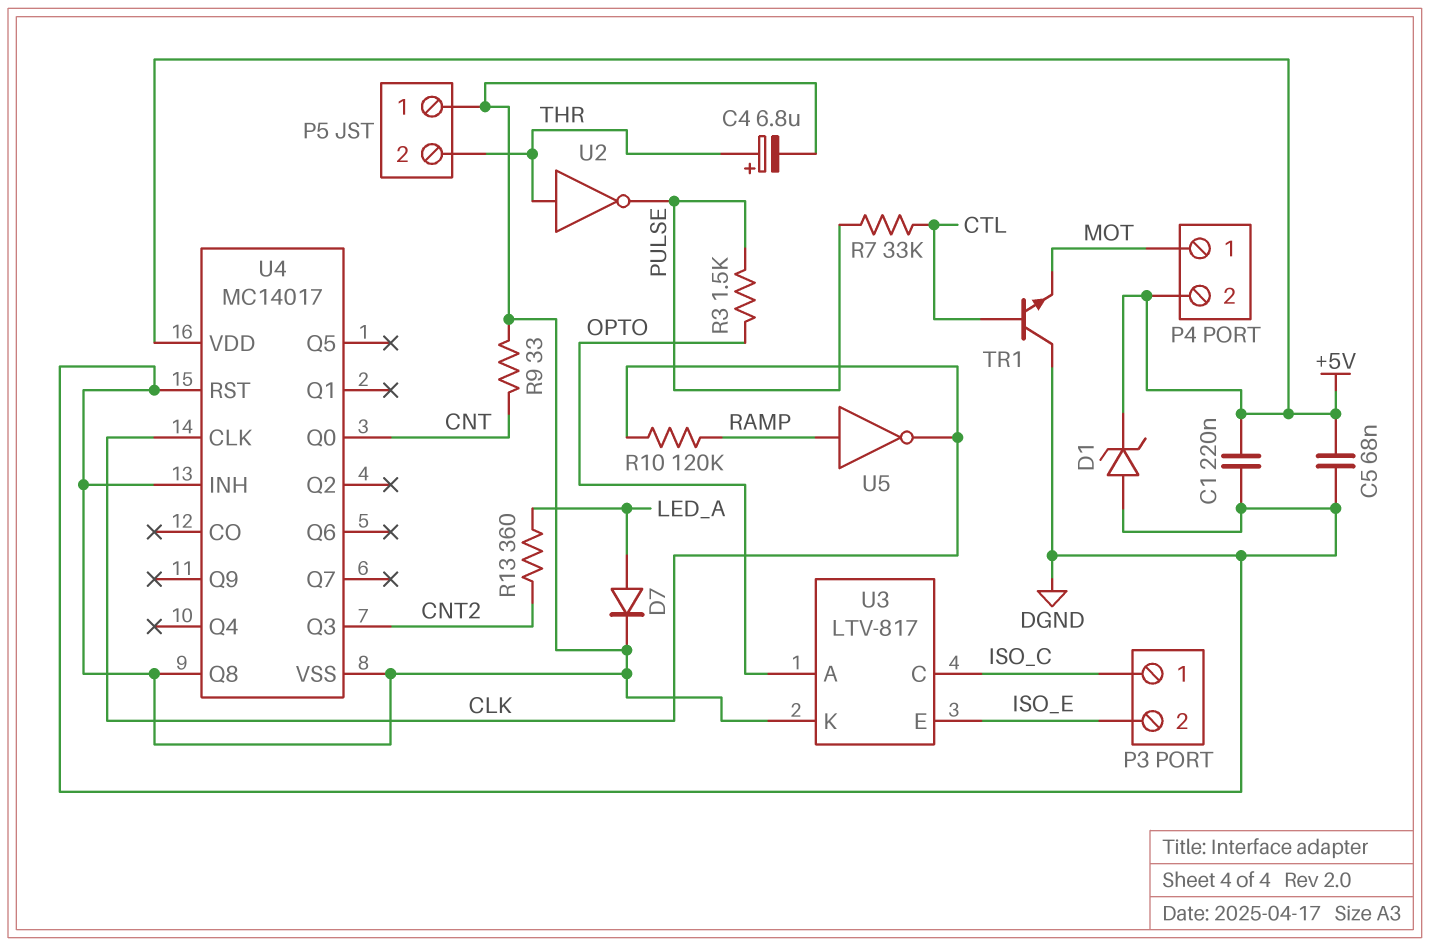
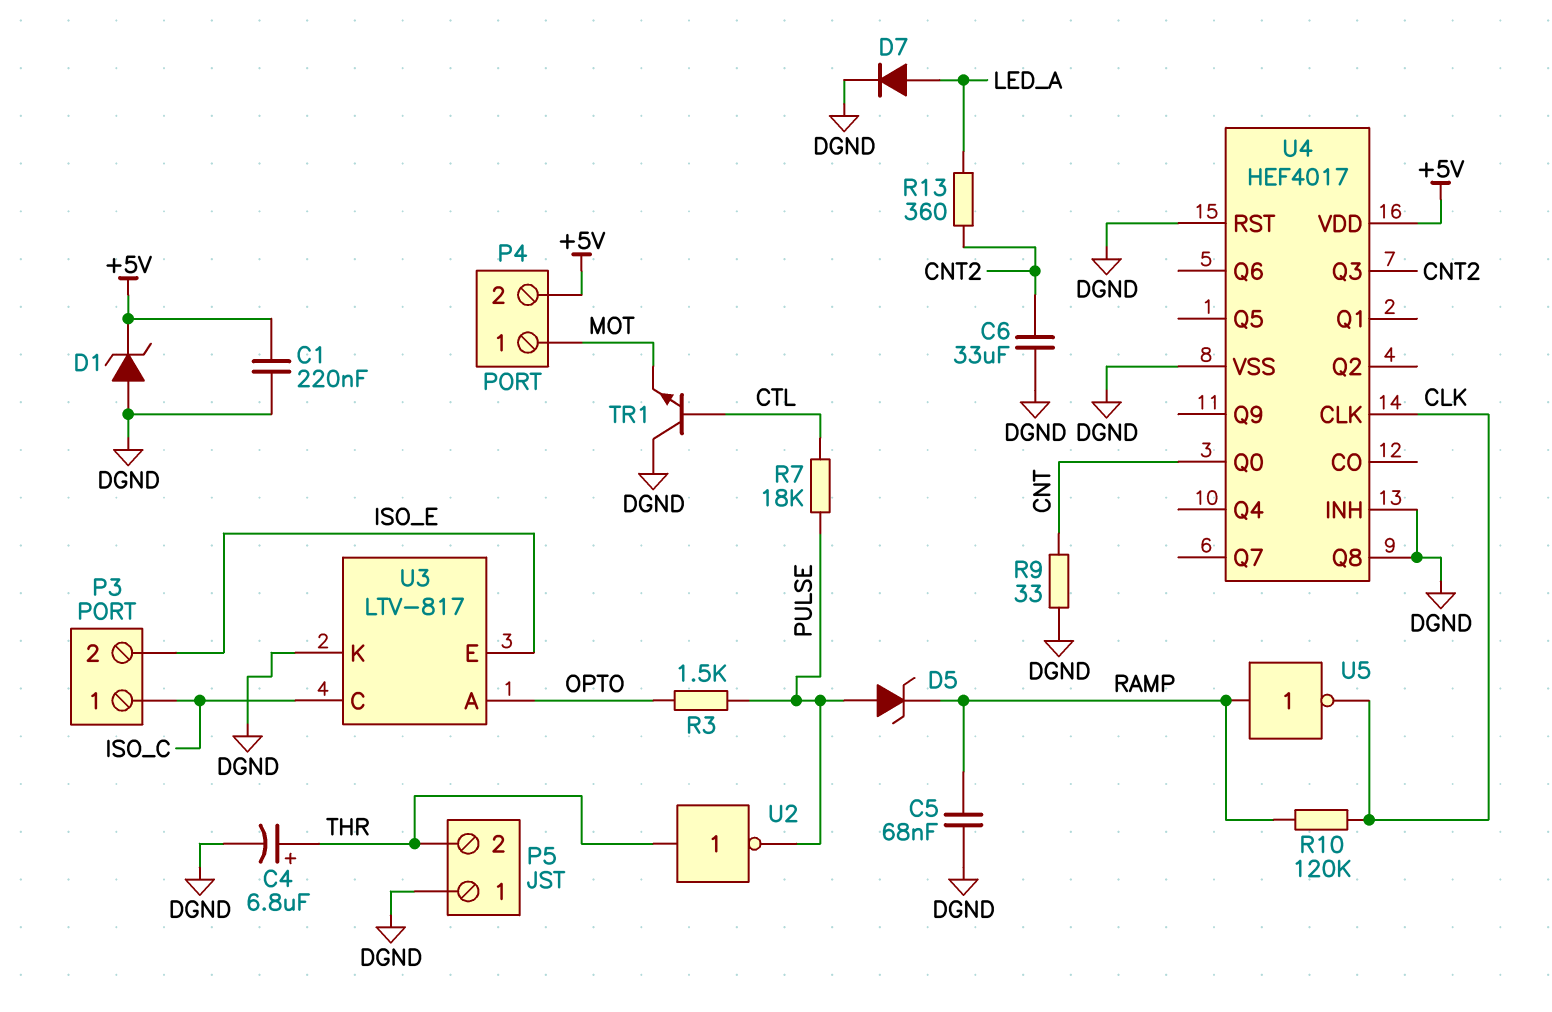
C5: 68nF (+5V, DGND) -> 68nF (DGND, RAMP)
C6: none -> 33uF (CNT2, DGND)
D5: none -> zener (A PULSE, K RAMP)
R7: 33k (CTL, PULSE) -> 18k (CTL, PULSE)
U4: MC14017 -> HEF4017

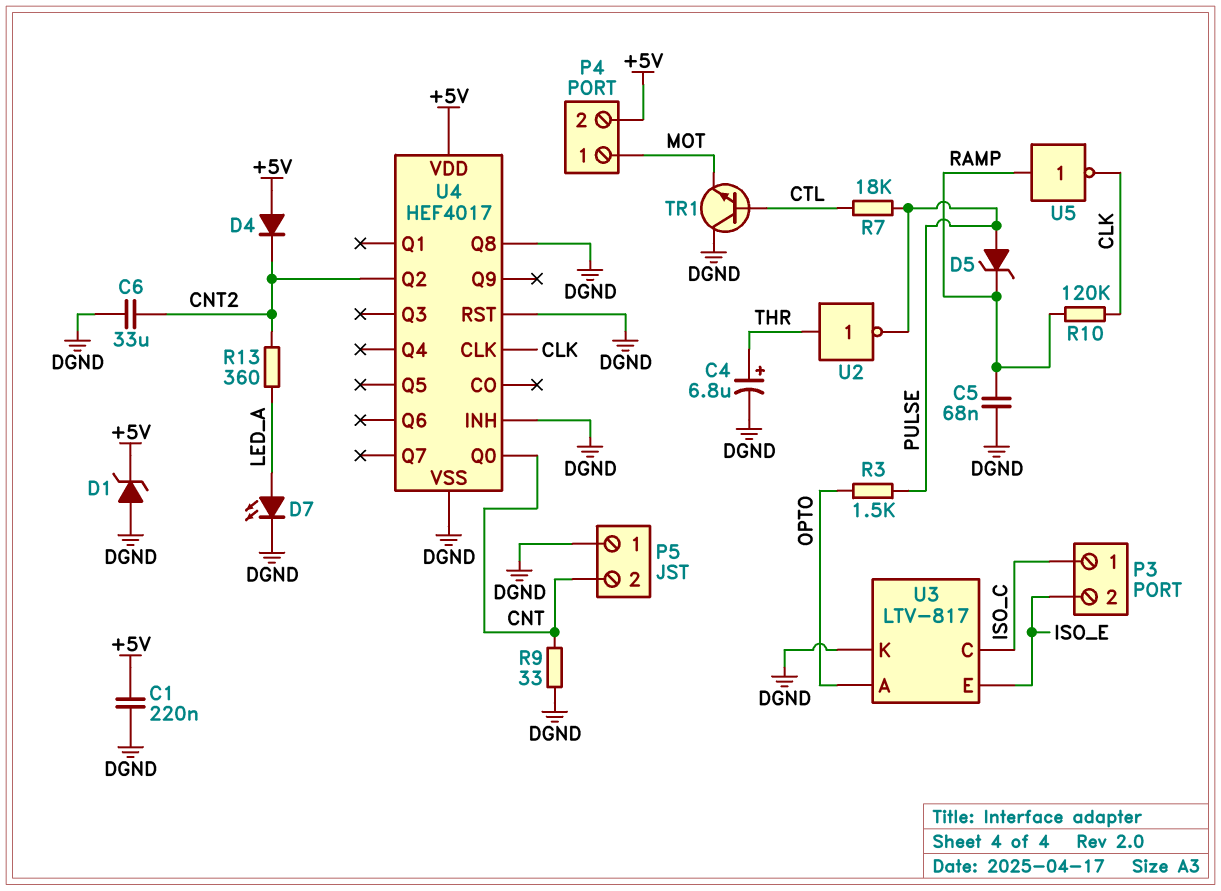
D4: none -> diode (A +5V, K CNT2)
D7: diode (A LED_A, K DGND) -> LED (A LED_A, K DGND)
P5 pin 2: THR -> CNT
U4 pin Q2: none -> CNT2
U4 pin Q3: CNT2 -> none

